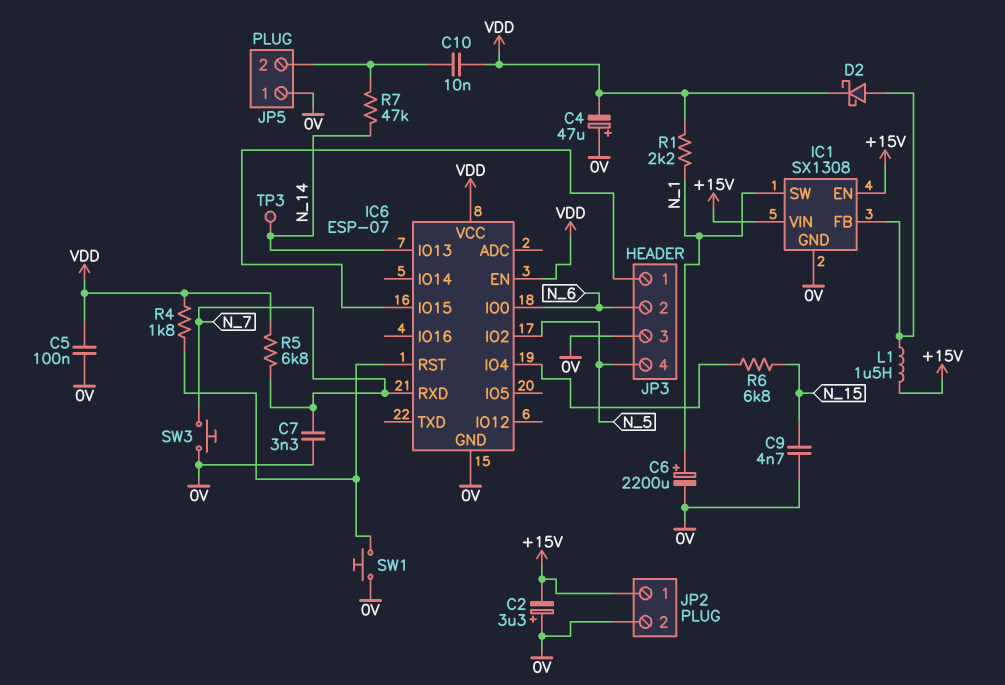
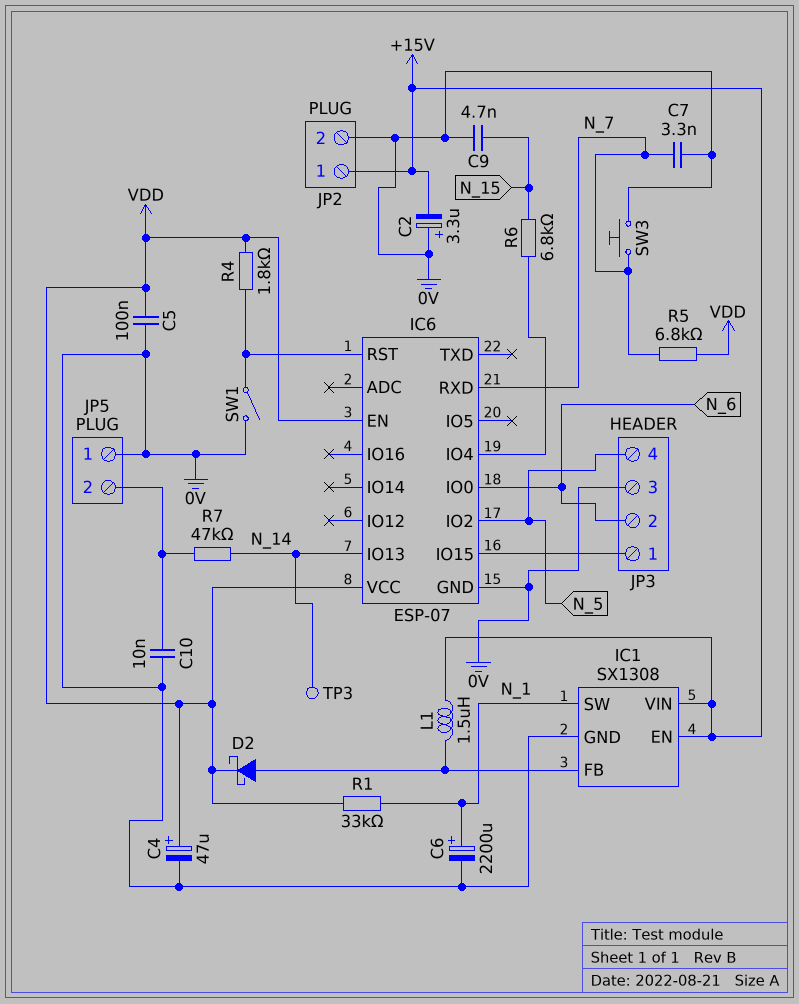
C4: 47uF (plus 0V, minus VDD) -> 47uF (plus VDD, minus 0V)
C10: 10nF (JP5/2, VDD) -> 10nF (0V, JP5/2)
R1: 2.2k (N_1, VDD) -> 33k (N_1, VDD)
SW1: button (0V, IC6/RST) -> switch (0V, IC6/RST)

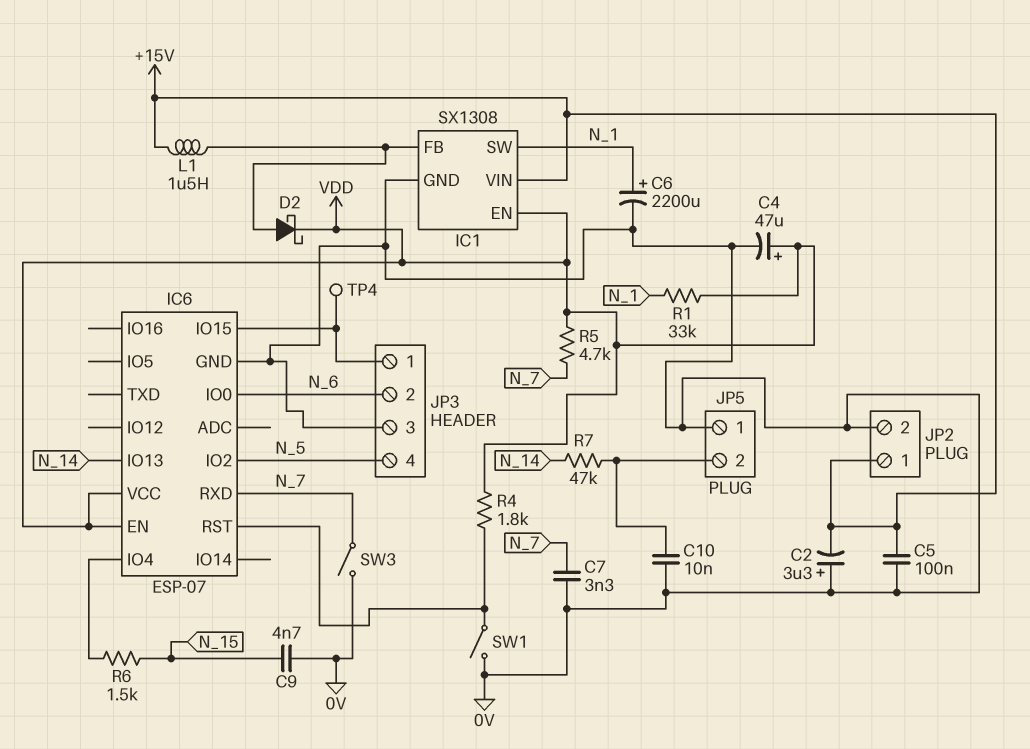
C5: 100nF (0V, VDD) -> 100nF (+15V, 0V)
IC1 pin EN: +15V -> VDD
R5: 6.8k (N_7, VDD) -> 4.7k (N_7, VDD)
R6: 6.8k (IC6/IO4, N_15) -> 1.5k (IC6/IO4, N_15)
SW3: button (0V, N_7) -> switch (0V, N_7)
TP3: test point (N_14) -> none
TP4: none -> test point (IC6/IO15)

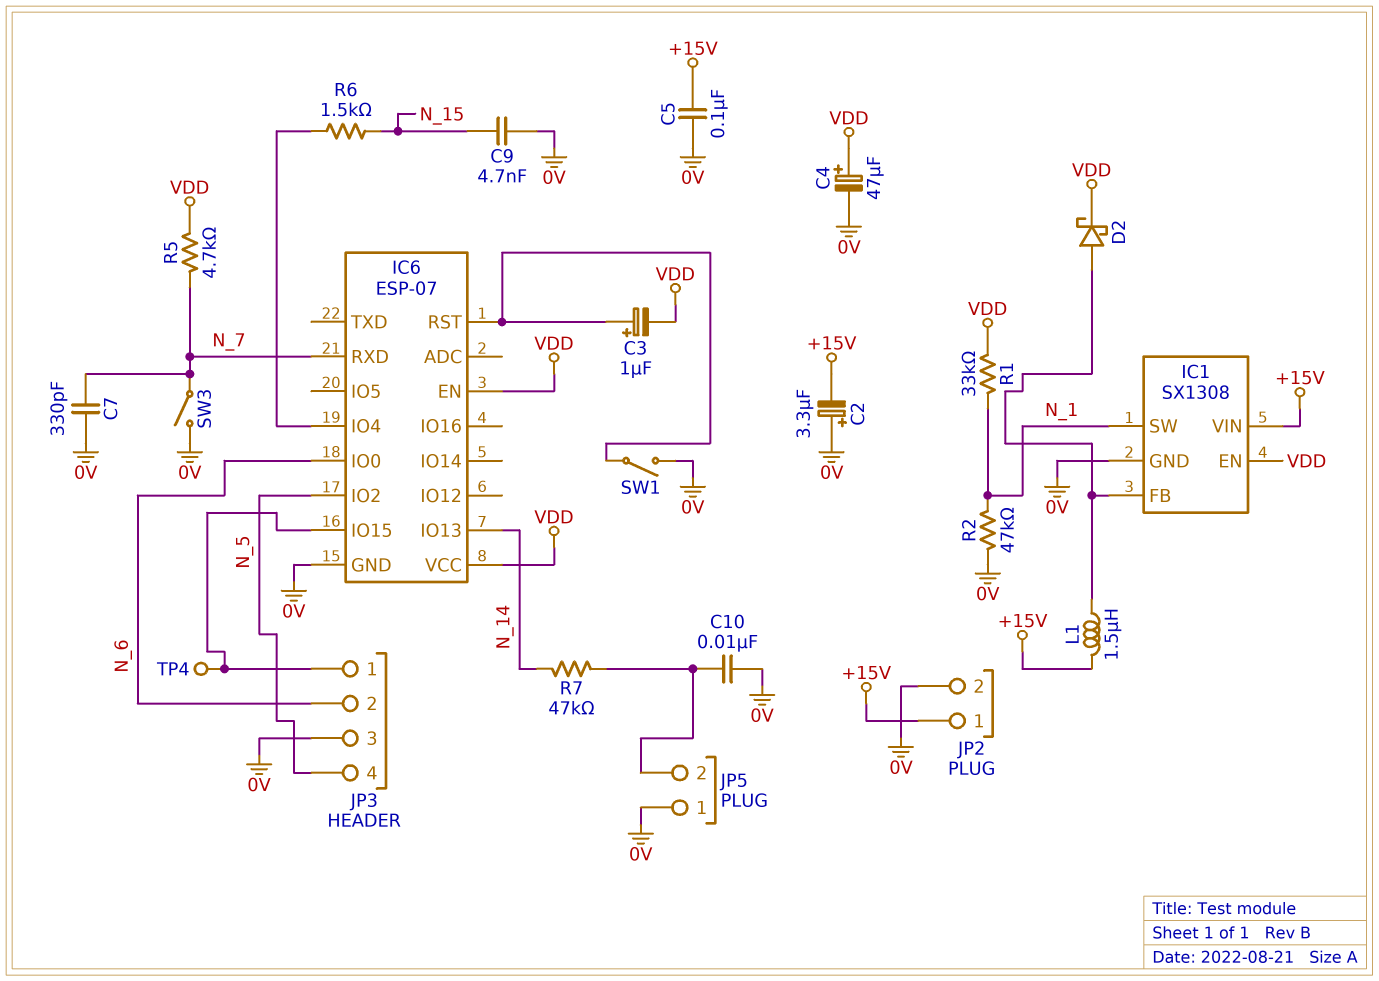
C3: none -> 1uF (plus IC6/RST, minus VDD)
C6: 2200uF (plus N_1, minus 0V) -> none
C7: 3.3nF (0V, N_7) -> 330pF (0V, N_7)
R2: none -> 47k (0V, N_1)
R4: 1.8k (IC6/RST, VDD) -> none

